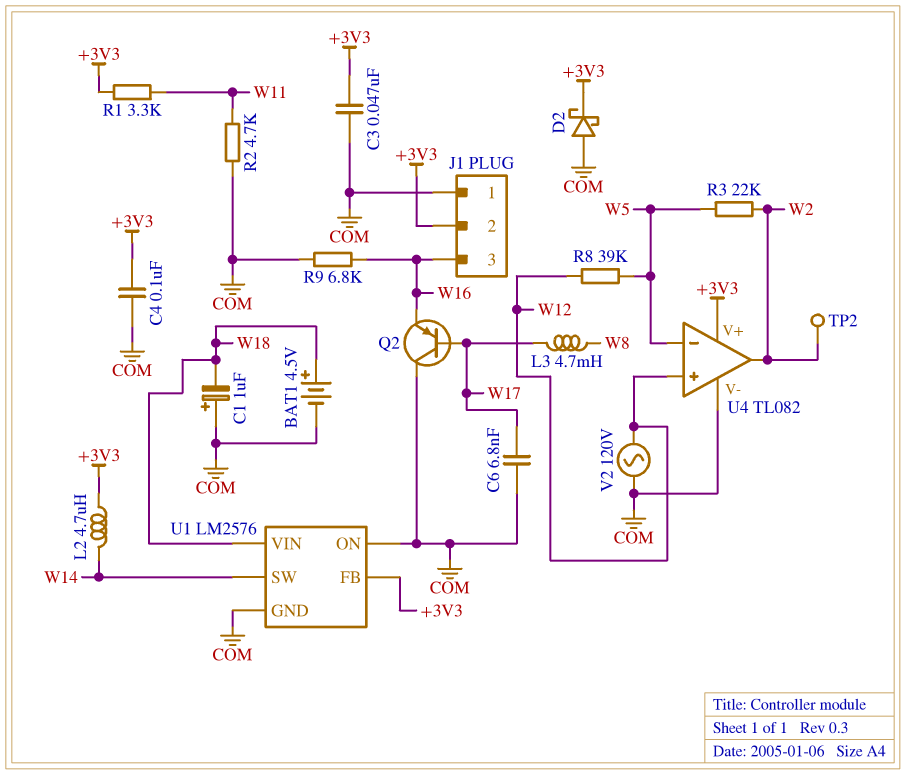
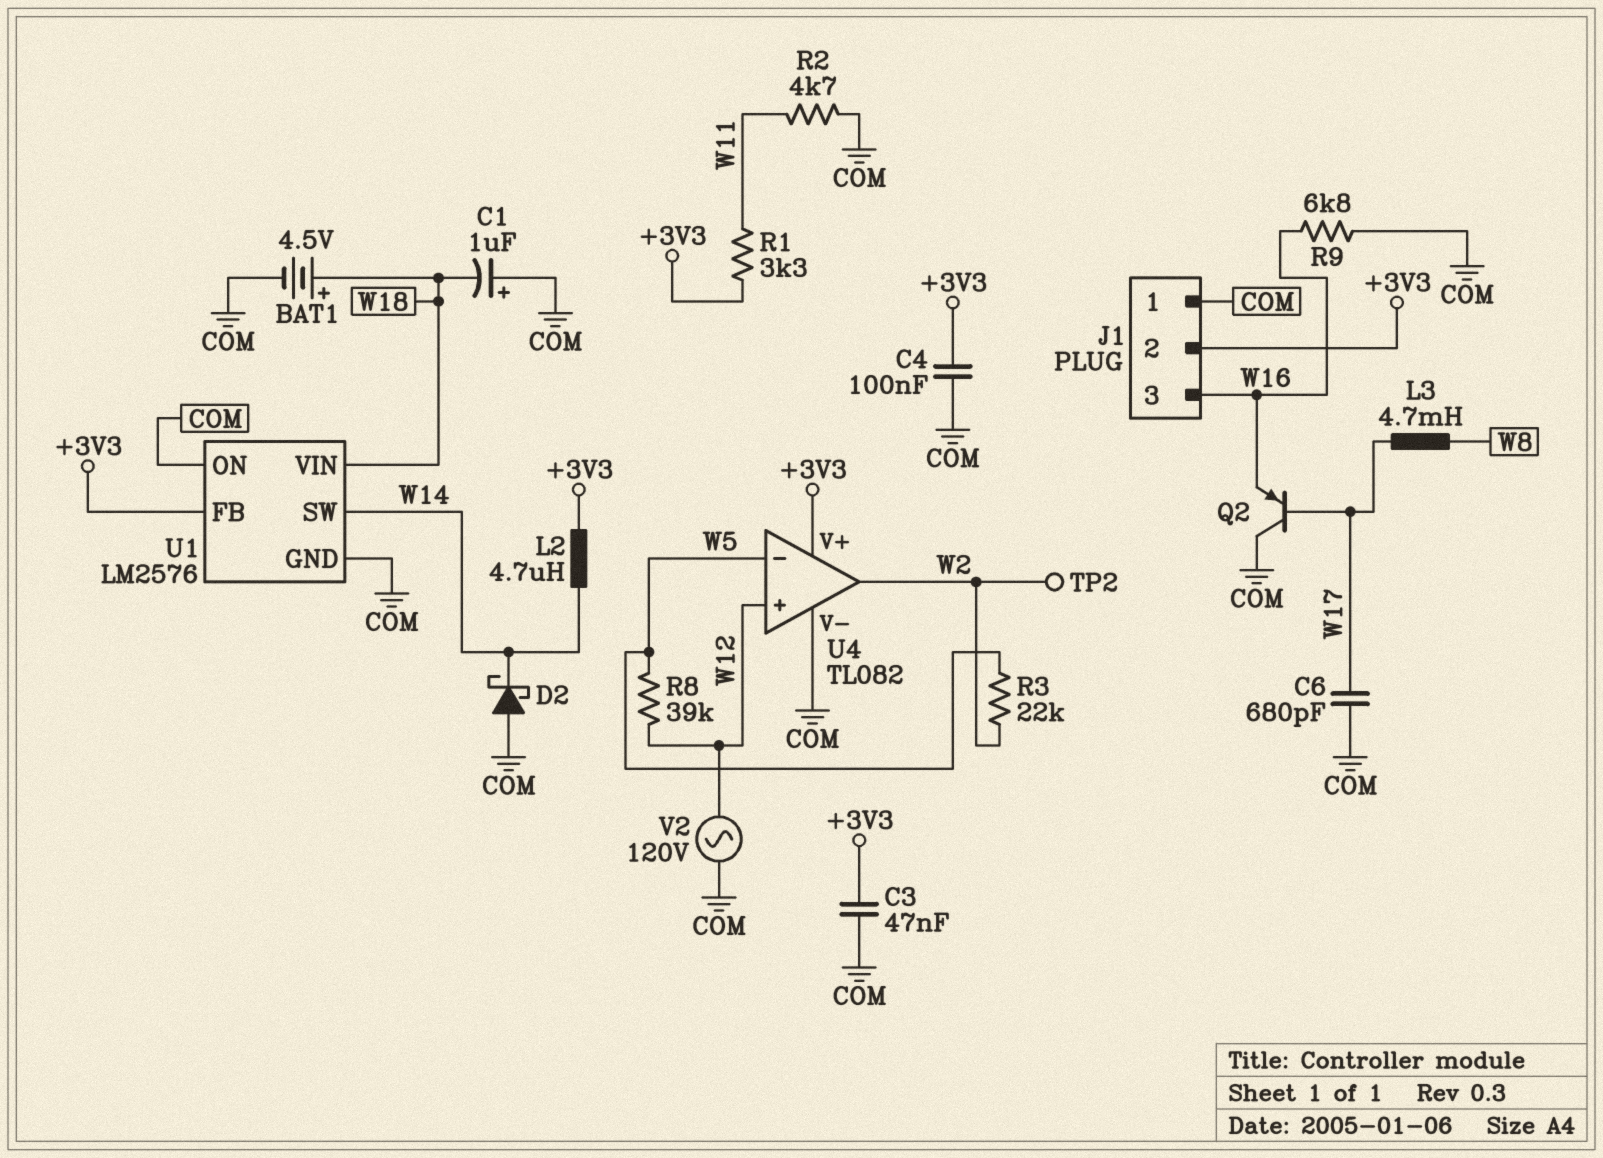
C6: 6.8nF (COM, W17) -> 680pF (COM, W17)
D2: schottky (A COM, K +3V3) -> schottky (A COM, K W14)

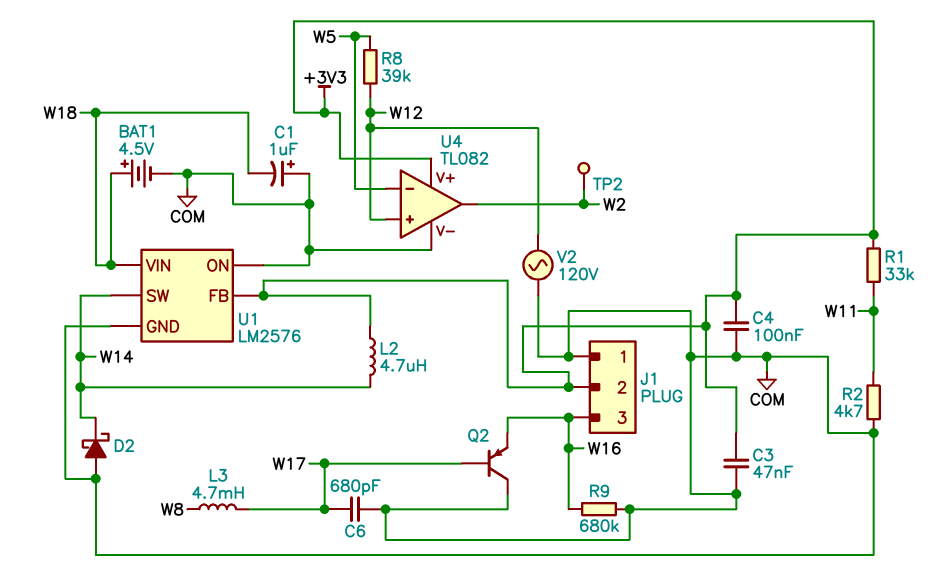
R1: 3.3k (+3V3, W11) -> 33k (+3V3, W11)
R3: 22k (W2, W5) -> none
R9: 6.8k (COM, W16) -> 680k (COM, W16)

